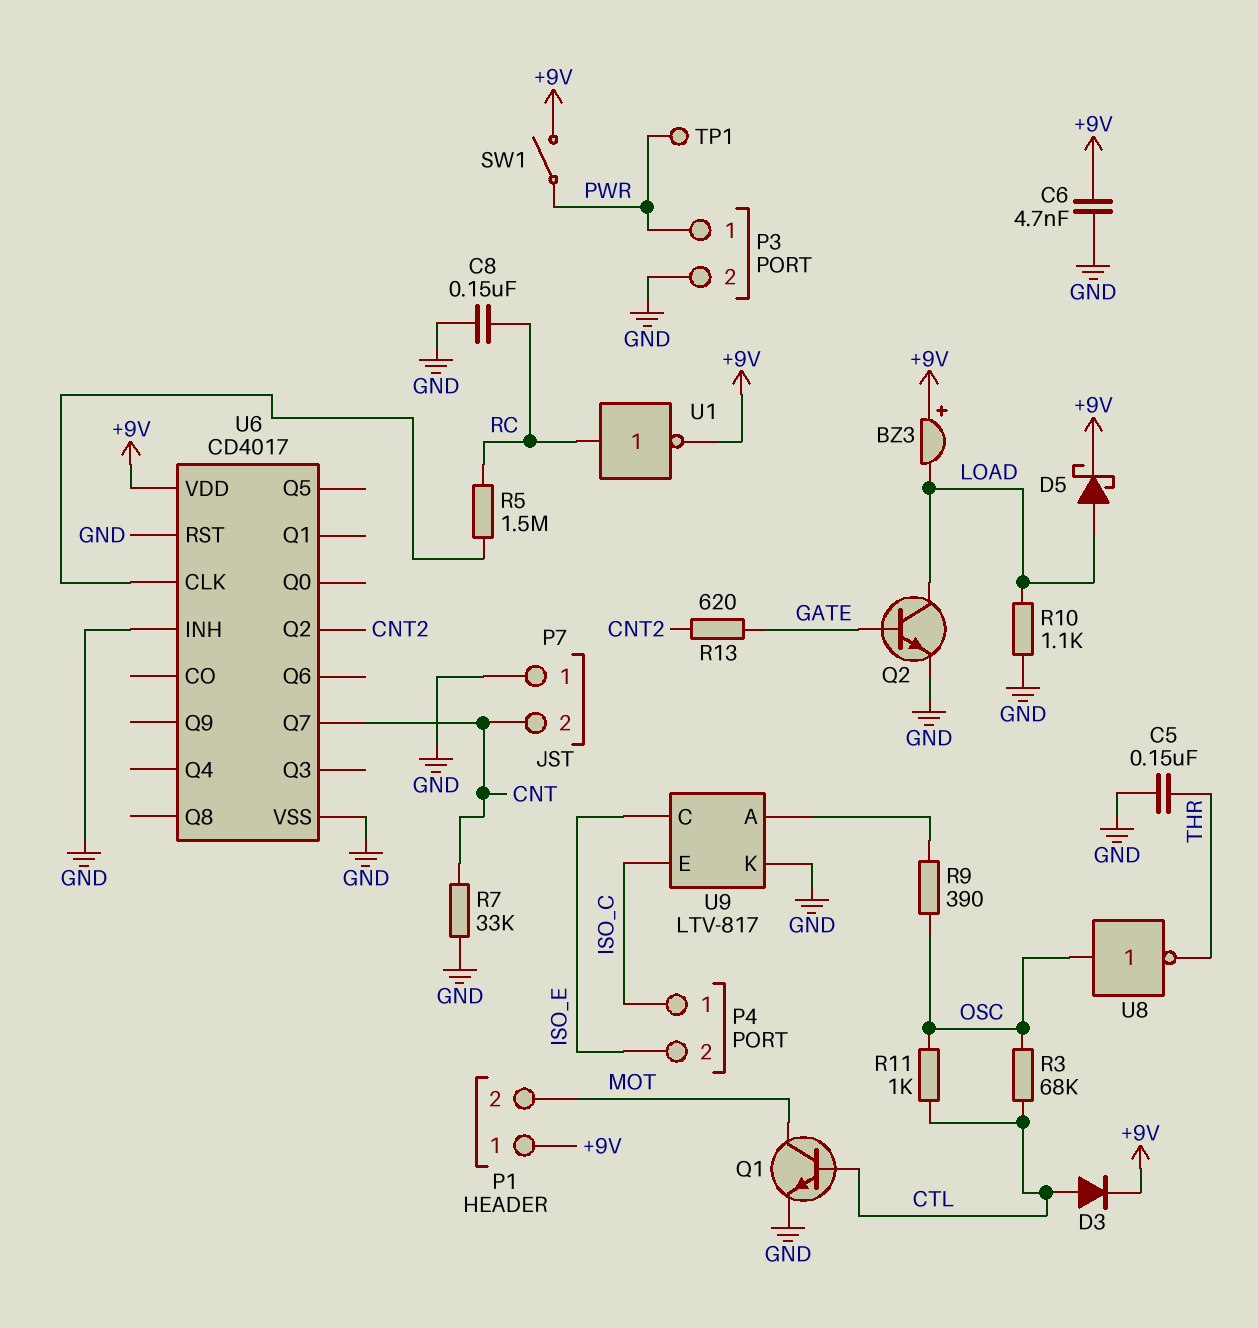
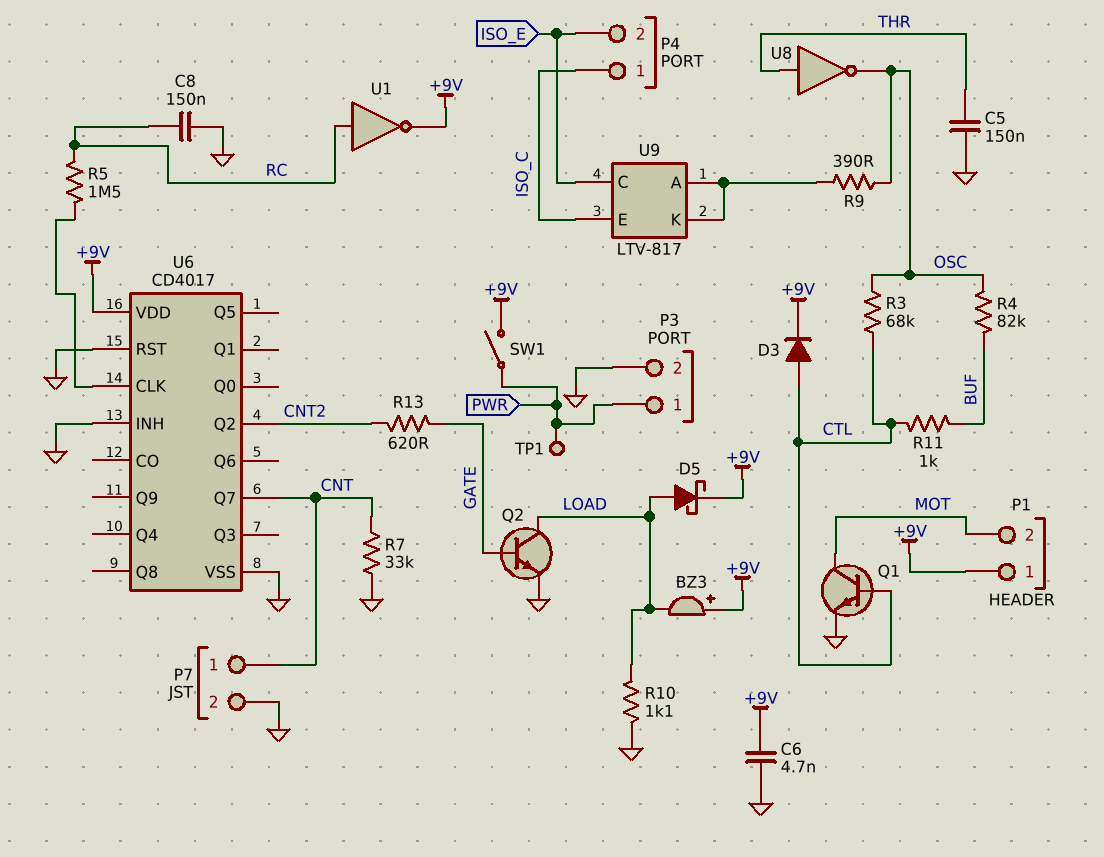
P7 pin 1: GND -> CNT
P7 pin 2: CNT -> GND
R4: none -> 82k (BUF, OSC)
R11: 1k (CTL, OSC) -> 1k (BUF, CTL)
U8: NOT (in OSC, out THR) -> NOT (in THR, out OSC)
U9 pin K: GND -> U9/A

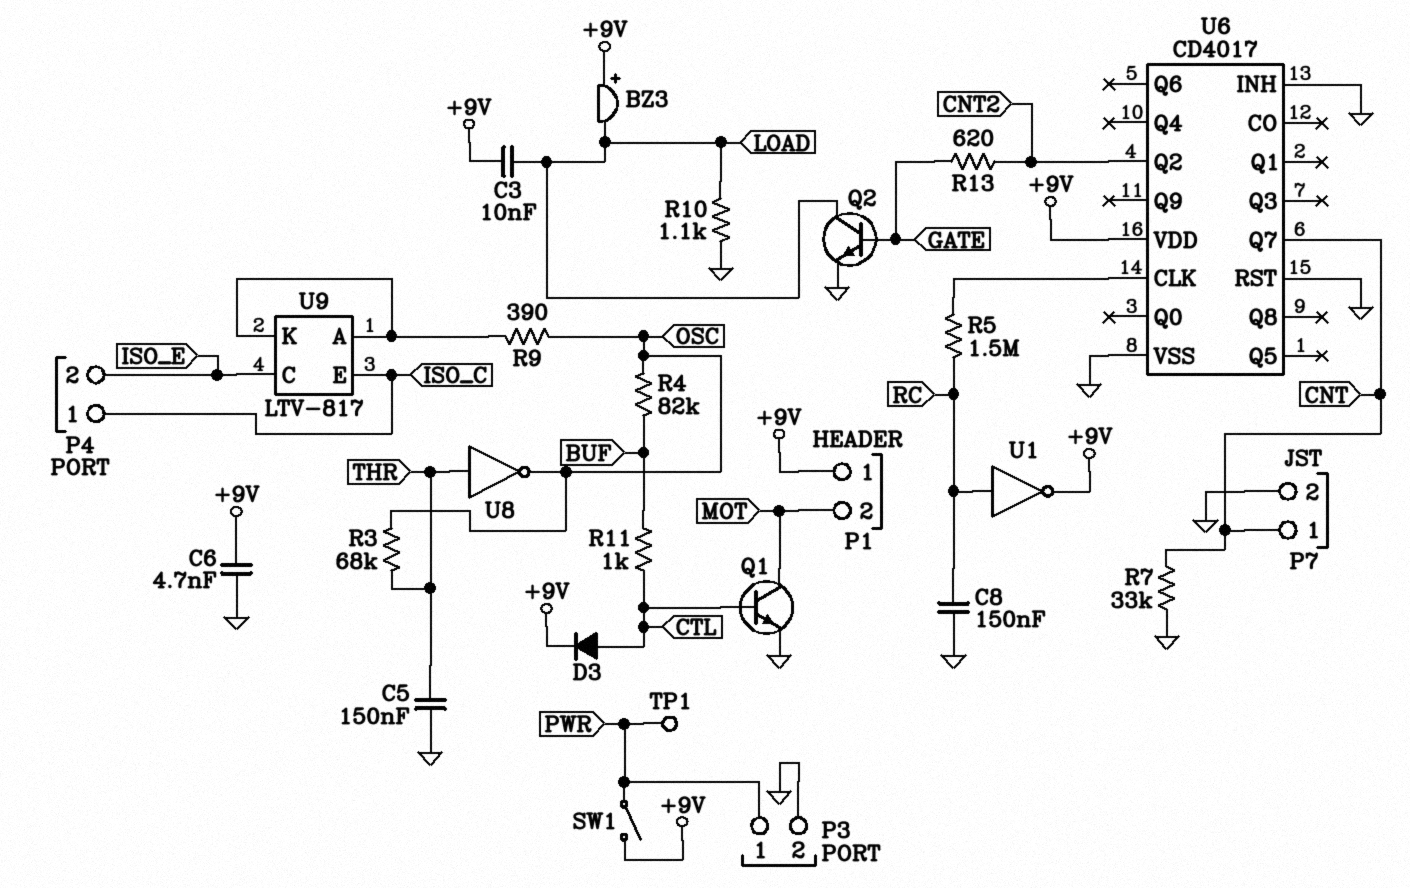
C3: none -> 10nF (+9V, LOAD)
D5: schottky (A LOAD, K +9V) -> none
R3: 68k (CTL, OSC) -> 68k (OSC, THR)

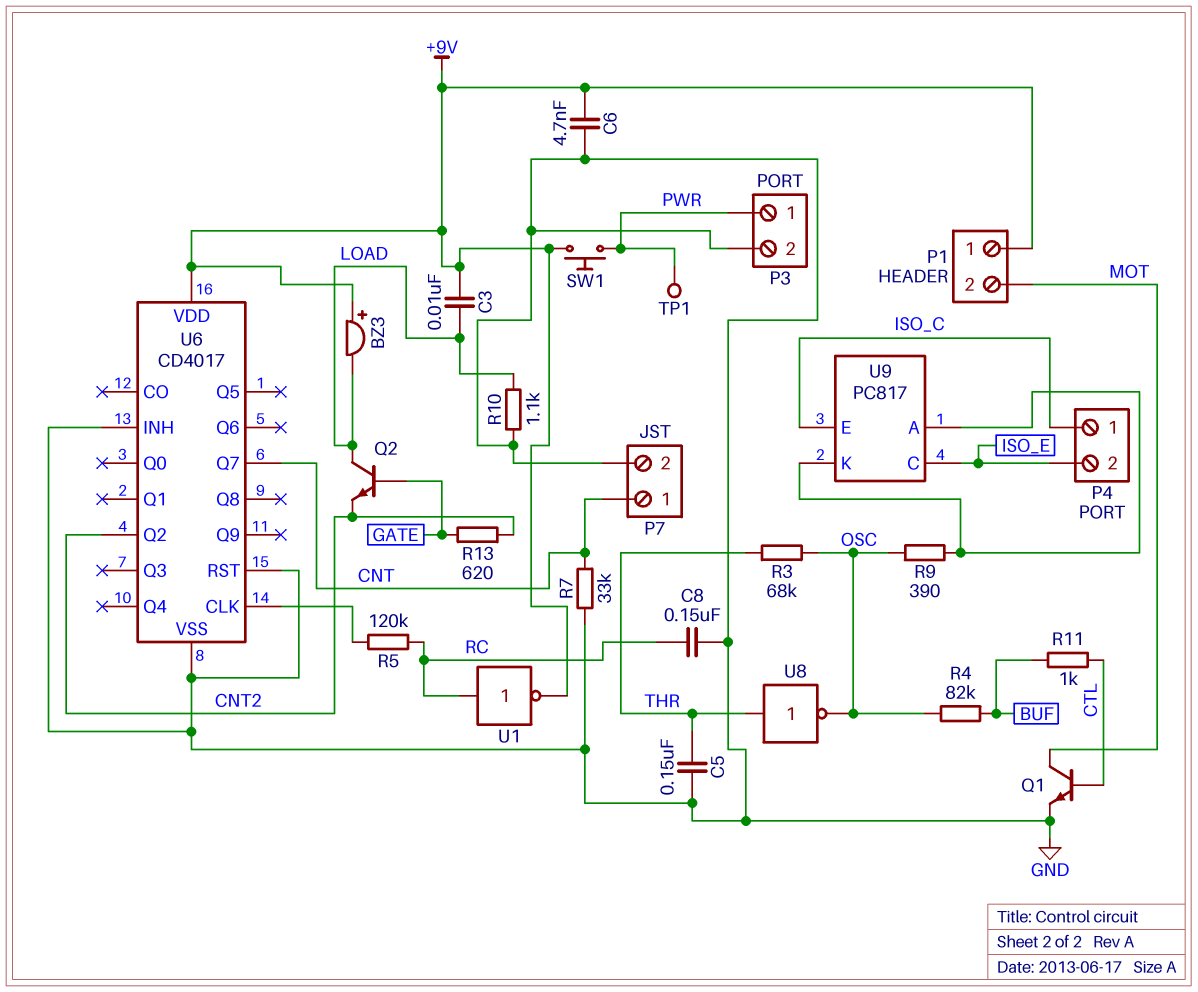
D3: diode (A CTL, K +9V) -> none
Q2: NPN (B GATE, C LOAD, E GND) -> NPN (B GATE, C LOAD, E CNT2)
R5: 1.5M (RC, U6/CLK) -> 120k (RC, U6/CLK)
SW1: switch (+9V, PWR) -> button (+9V, PWR)
U9: LTV-817 -> PC817

